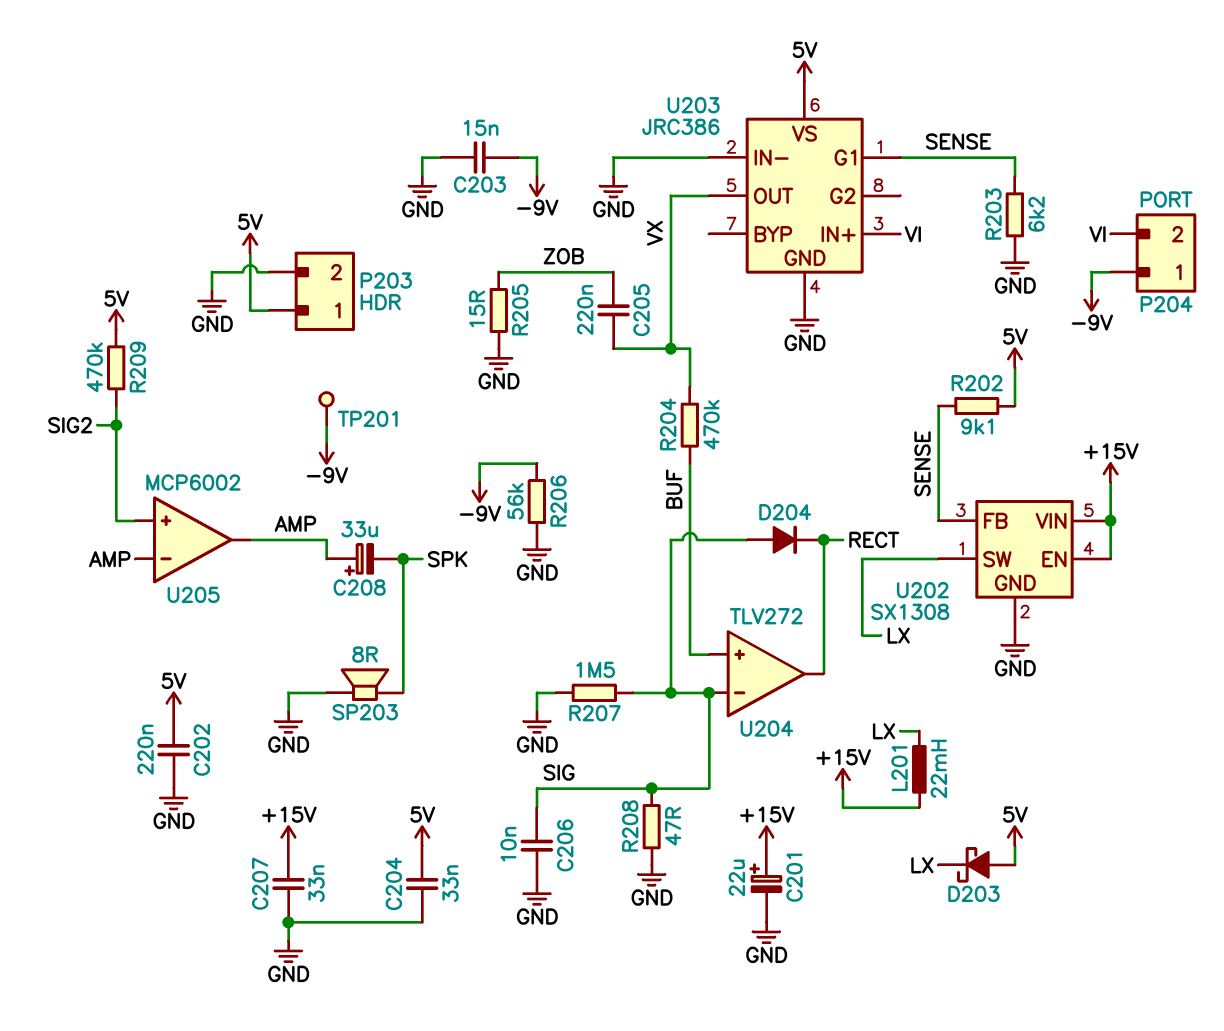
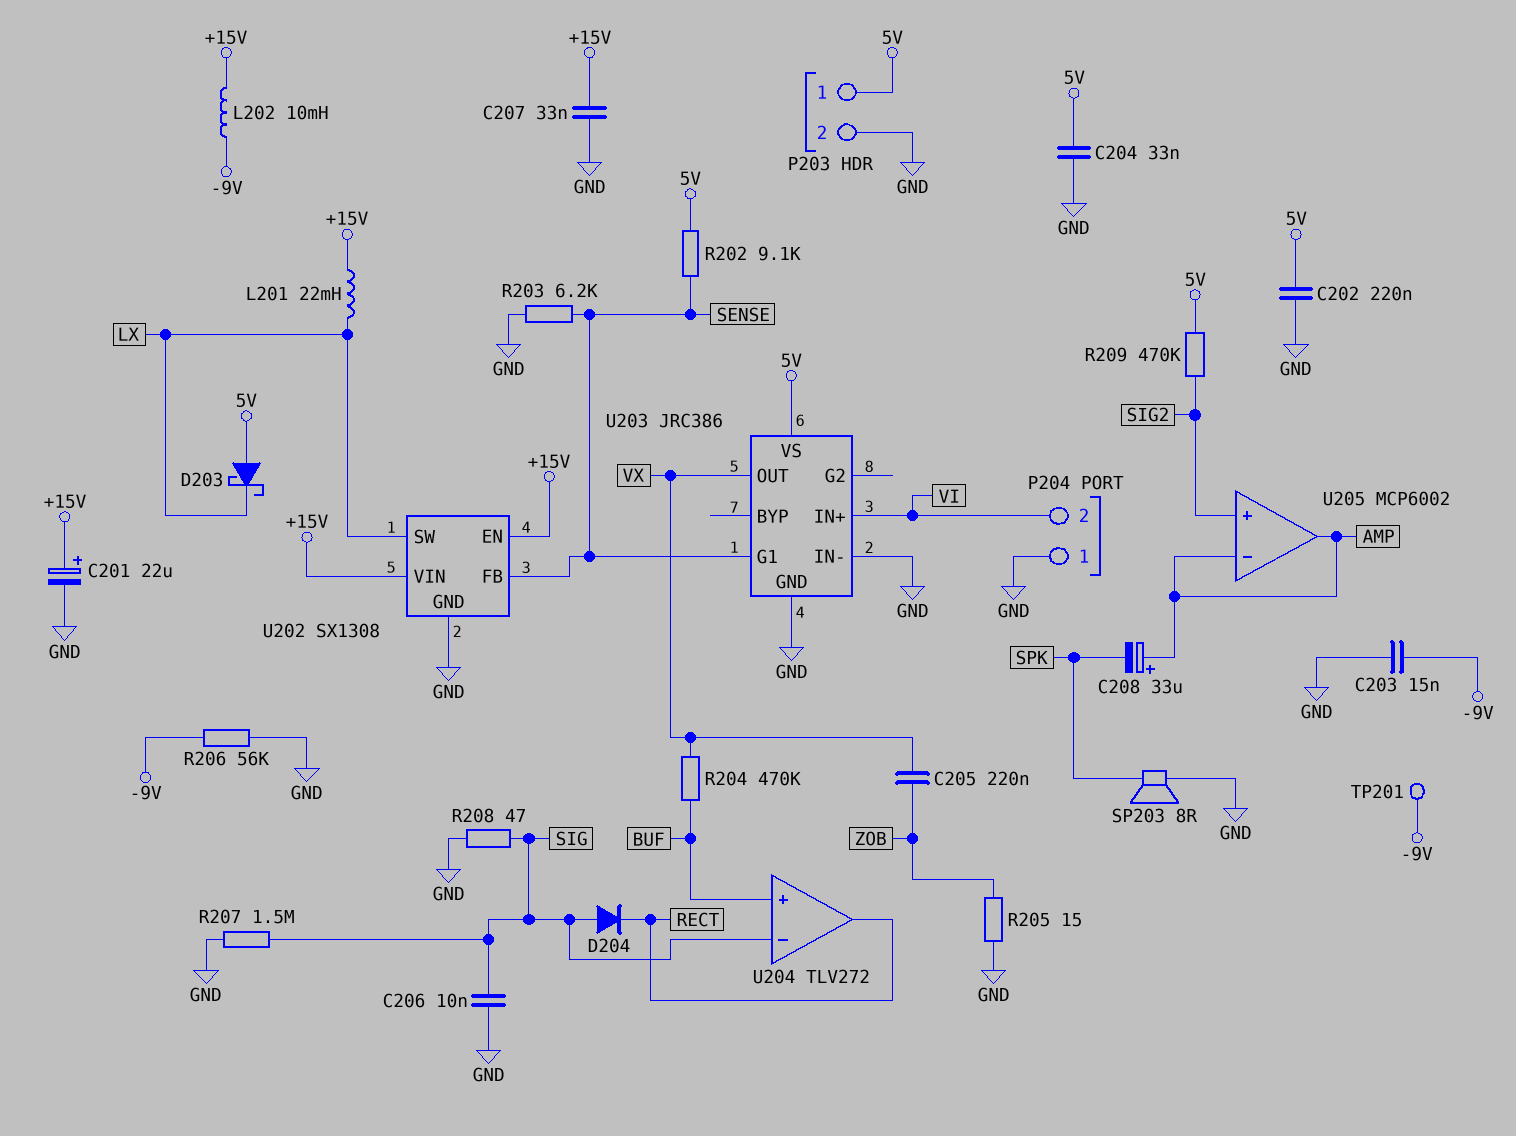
L202: none -> 10mH (+15V, -9V)
P204 pin 1: -9V -> GND

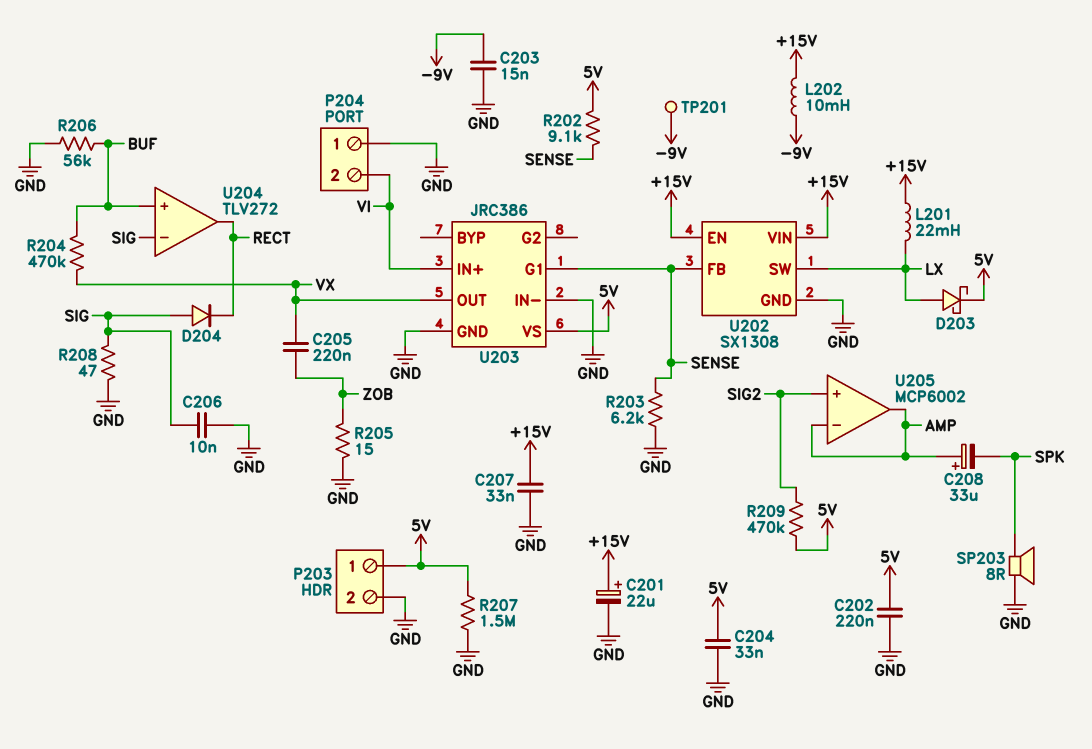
D203: schottky (A 5V, K LX) -> schottky (A LX, K 5V)
R206: 56k (-9V, GND) -> 56k (BUF, GND)
R207: 1.5M (GND, SIG) -> 1.5M (5V, GND)

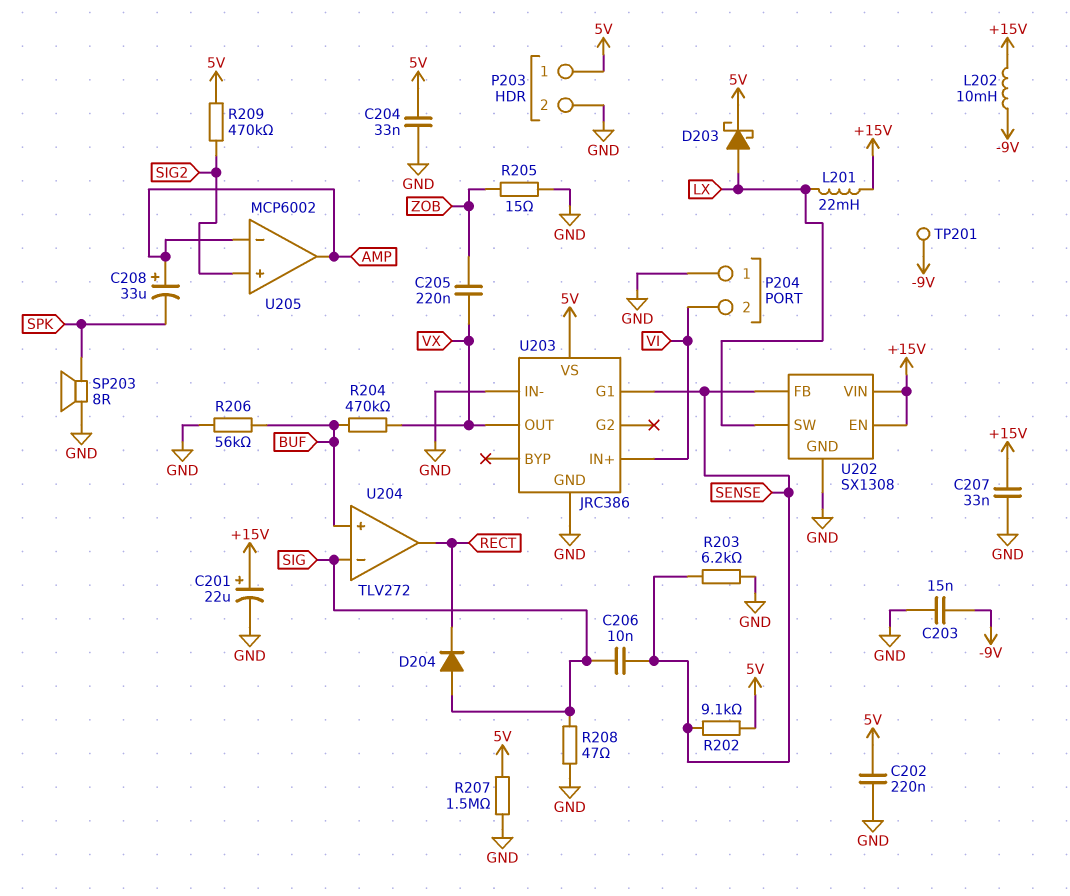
C206: 10nF (GND, SIG) -> 10nF (SENSE, SIG)

